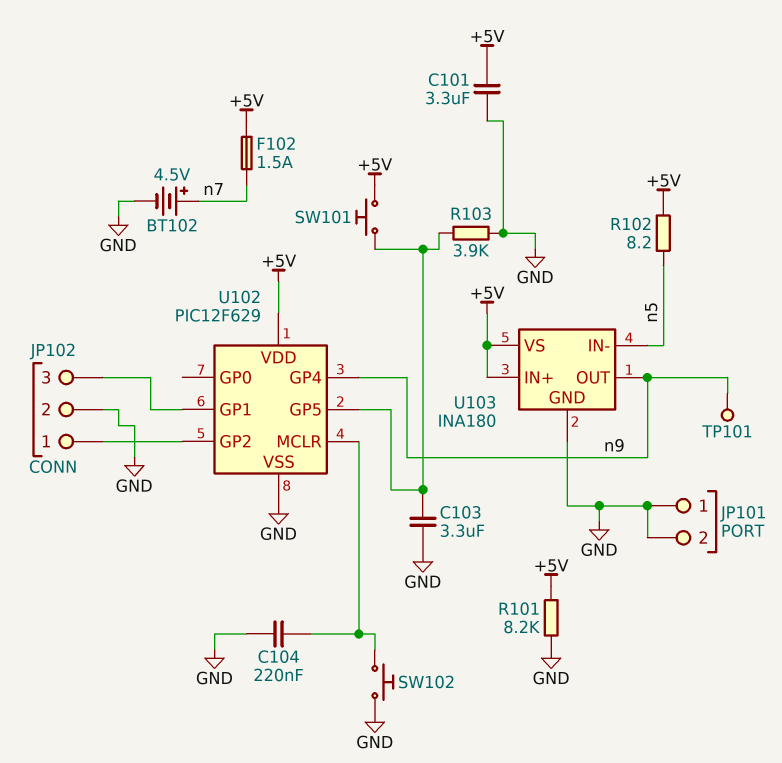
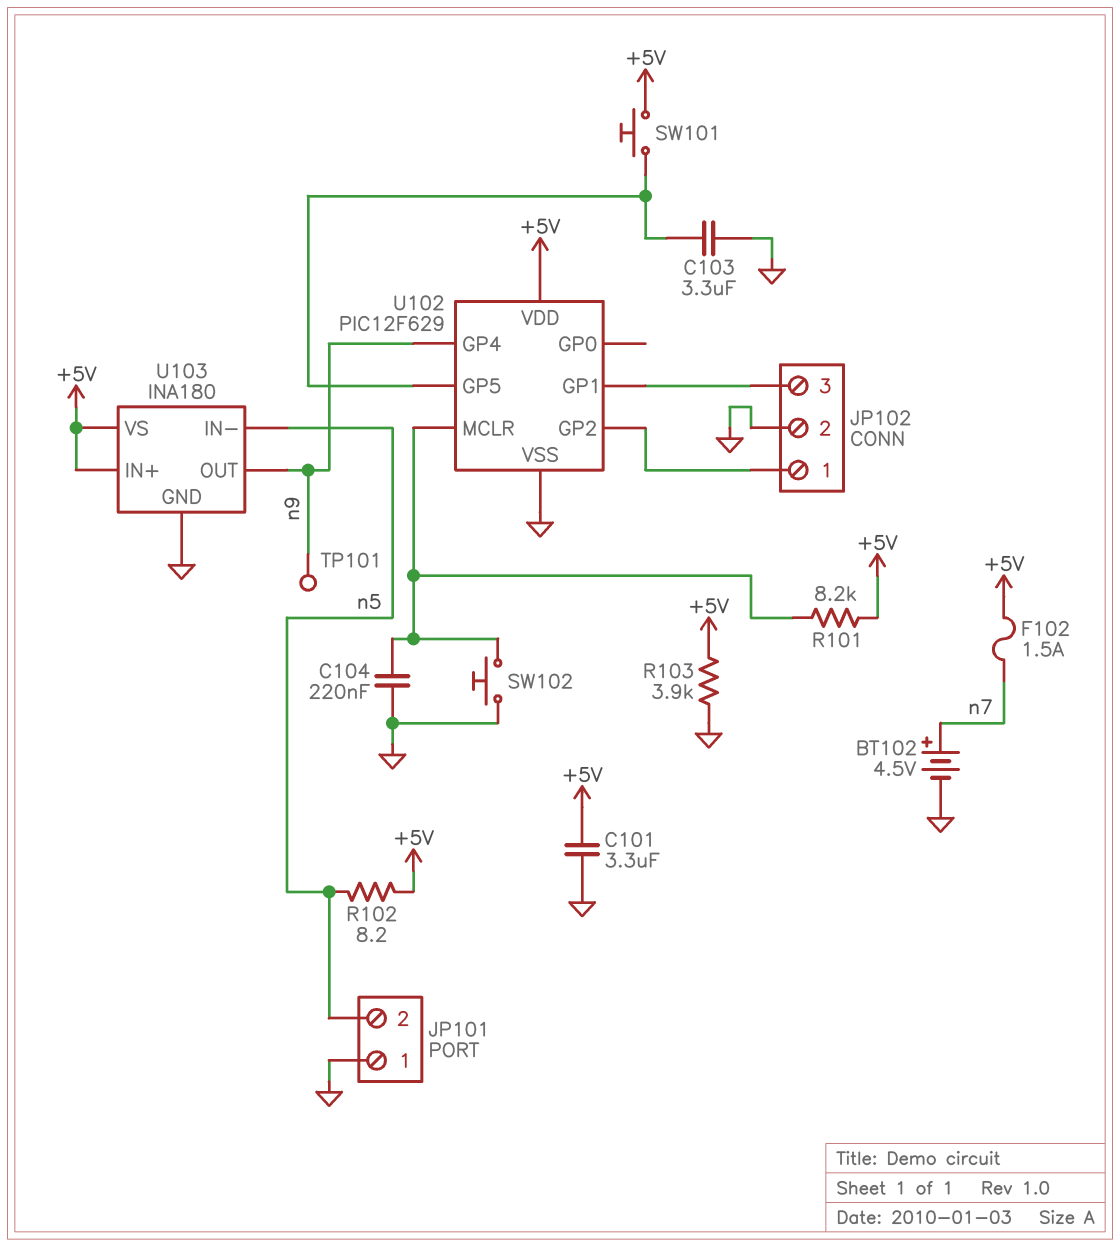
JP101 pin 2: GND -> n5
R101: 8.2k (+5V, GND) -> 8.2k (+5V, U102/MCLR)
R103: 3.9k (GND, U102/GP5) -> 3.9k (+5V, GND)

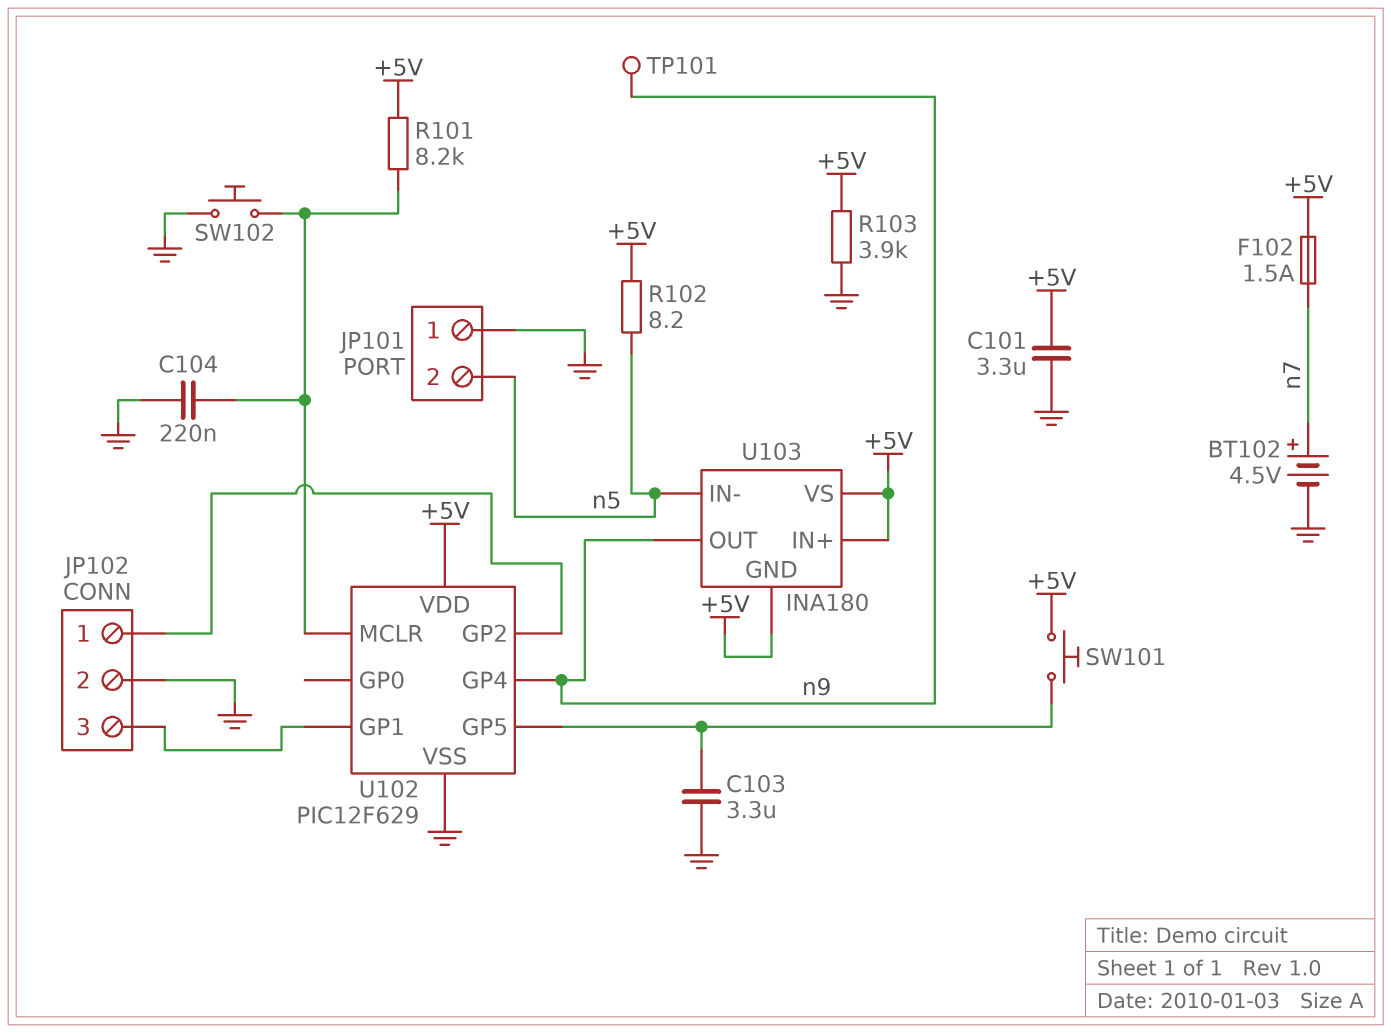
U103 pin GND: GND -> +5V

